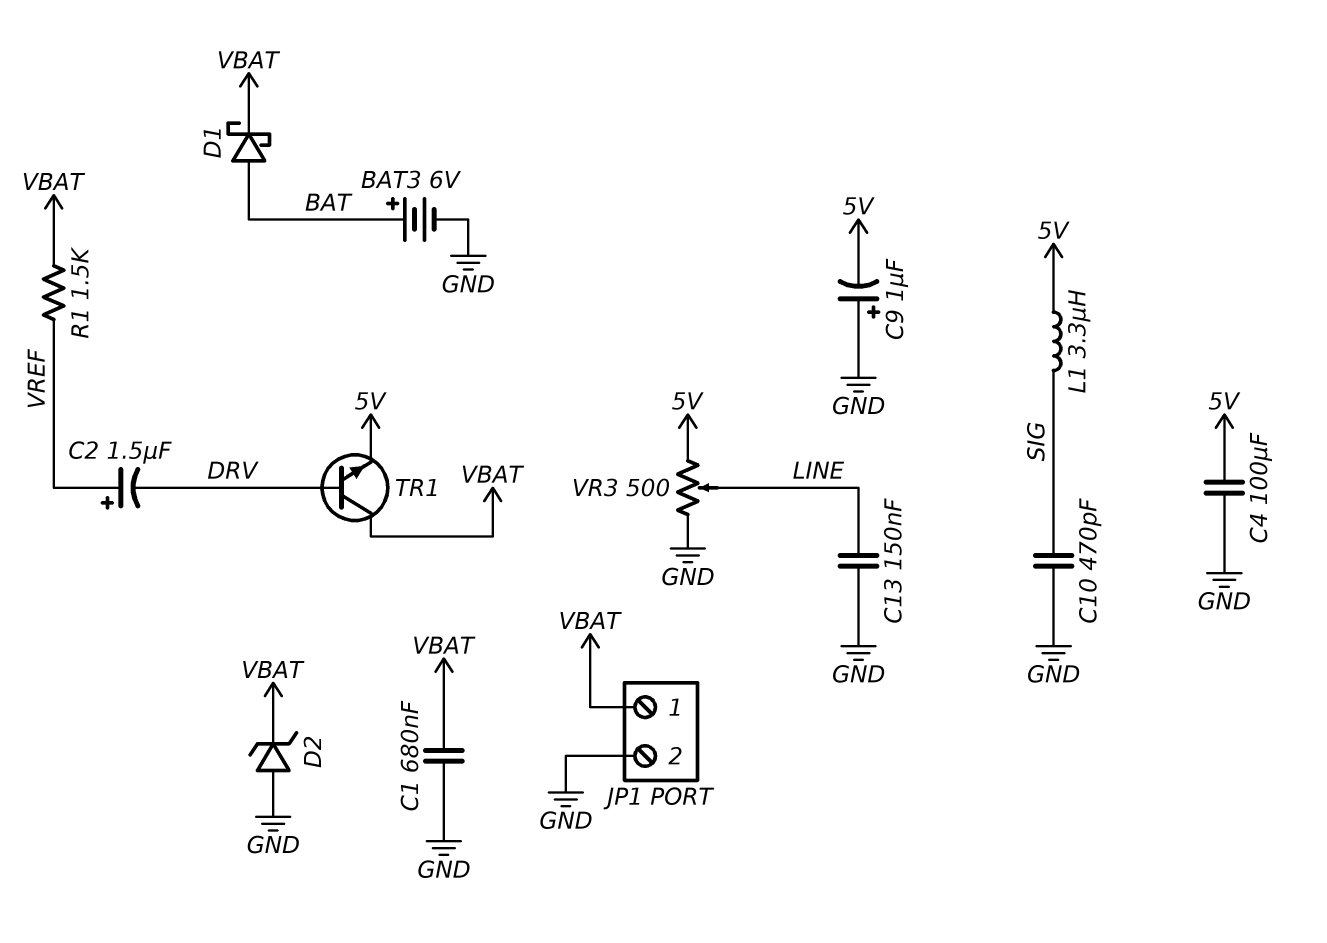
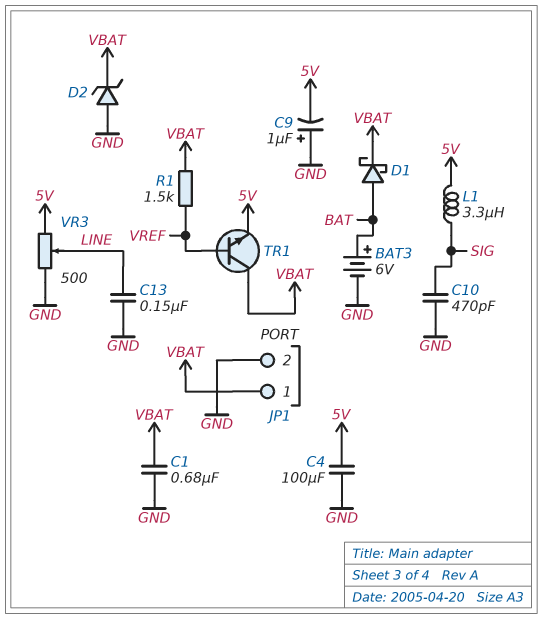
C2: 1.5uF (plus VREF, minus DRV) -> none
TR1: NPN (B DRV, C VBAT, E 5V) -> NPN (B VREF, C VBAT, E 5V)

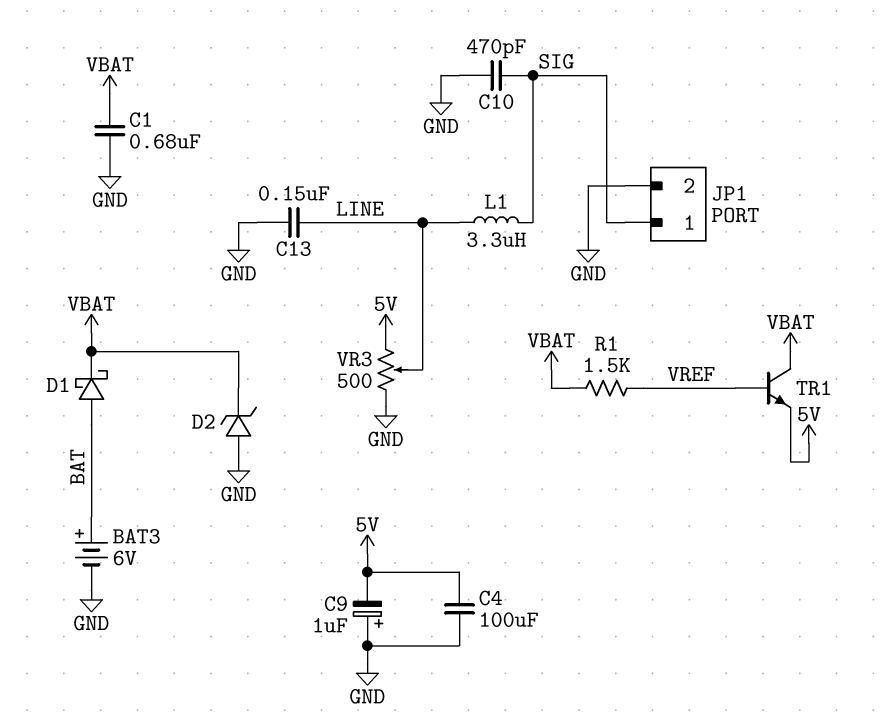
JP1 pin 1: VBAT -> SIG
L1: 3.3uH (5V, SIG) -> 3.3uH (LINE, SIG)

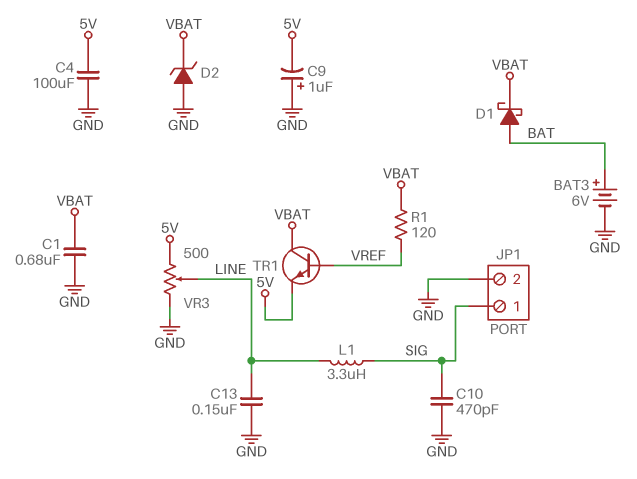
R1: 1.5k (VBAT, VREF) -> 120 (VBAT, VREF)

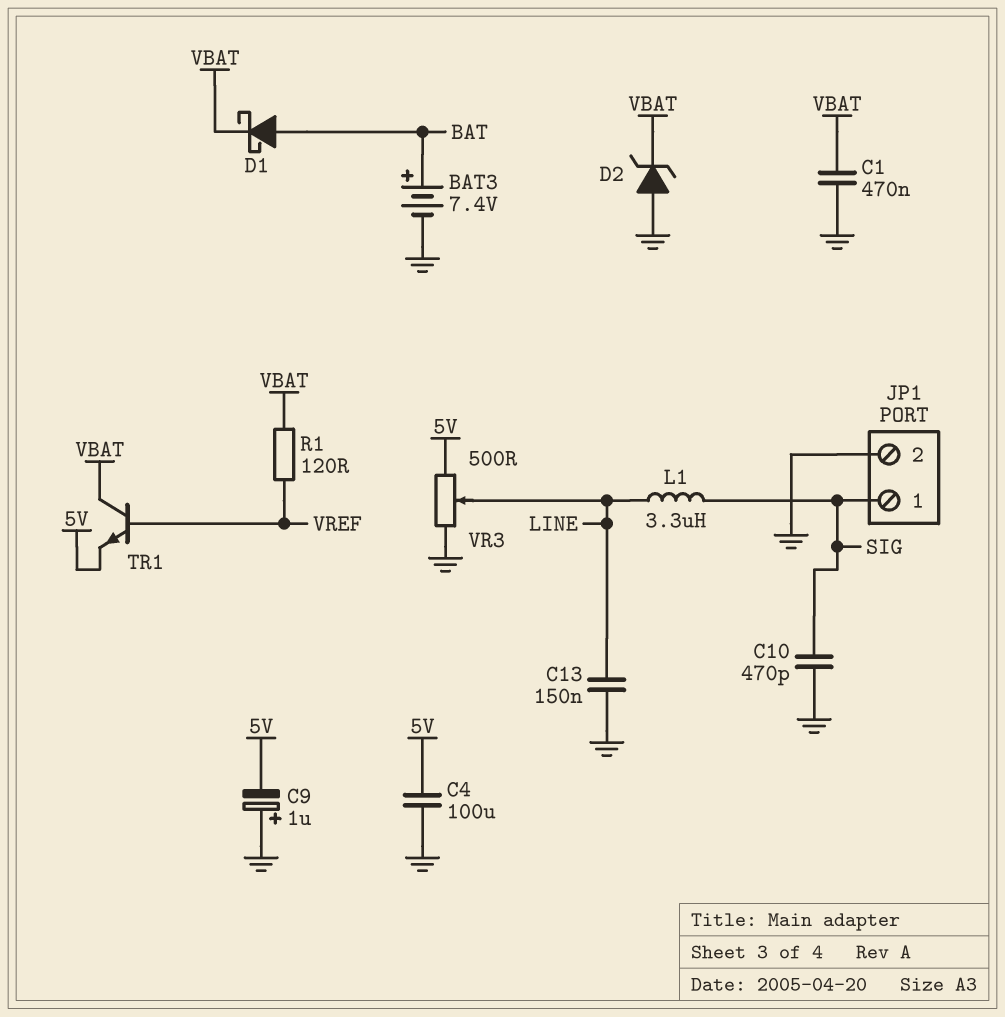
BAT3: 6V (plus BAT, minus GND) -> 7.4V (plus BAT, minus GND)
C1: 680nF (GND, VBAT) -> 470nF (GND, VBAT)

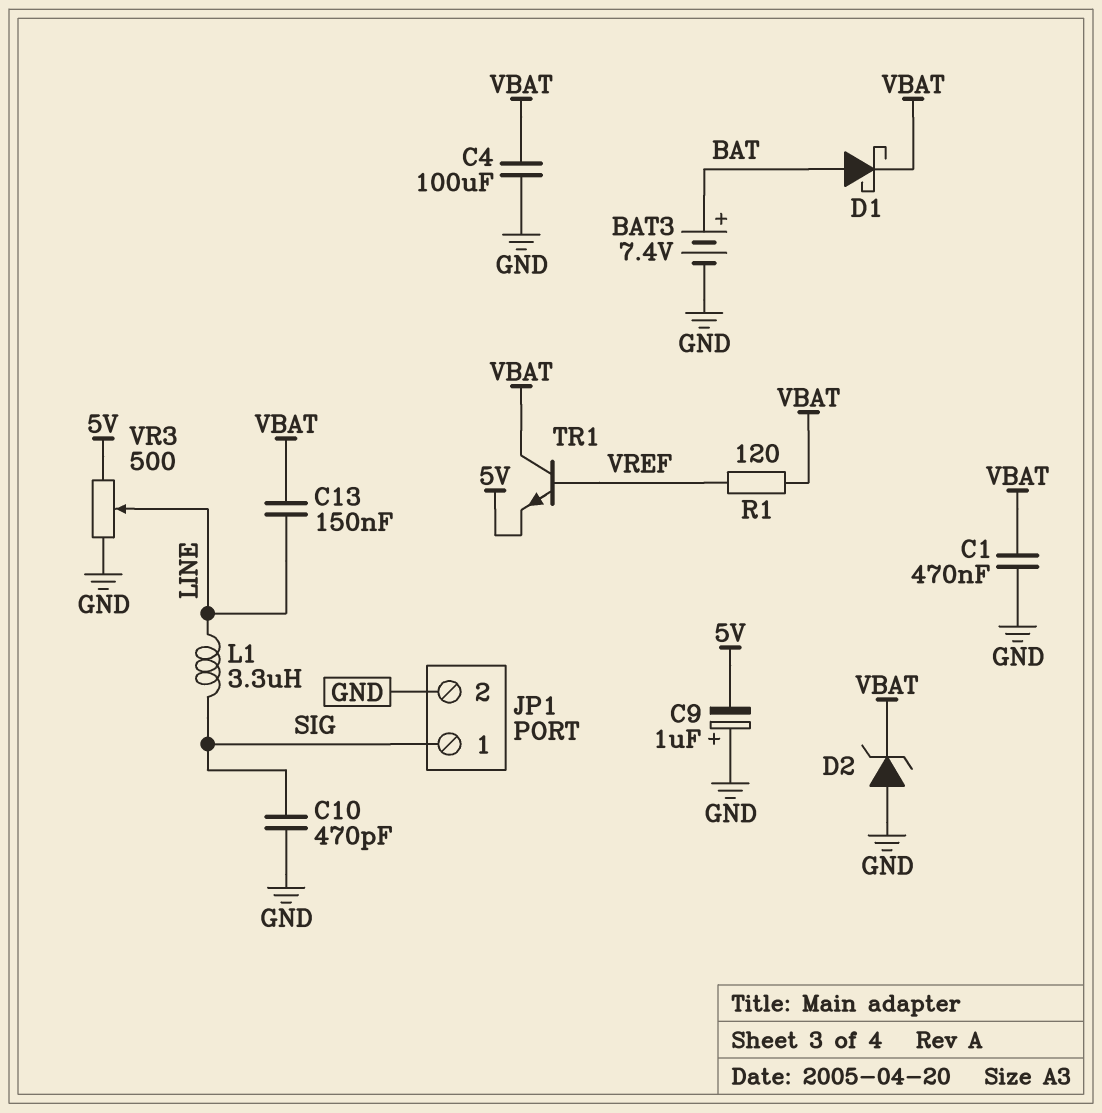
C4: 100uF (5V, GND) -> 100uF (GND, VBAT)
C13: 150nF (GND, LINE) -> 150nF (LINE, VBAT)

